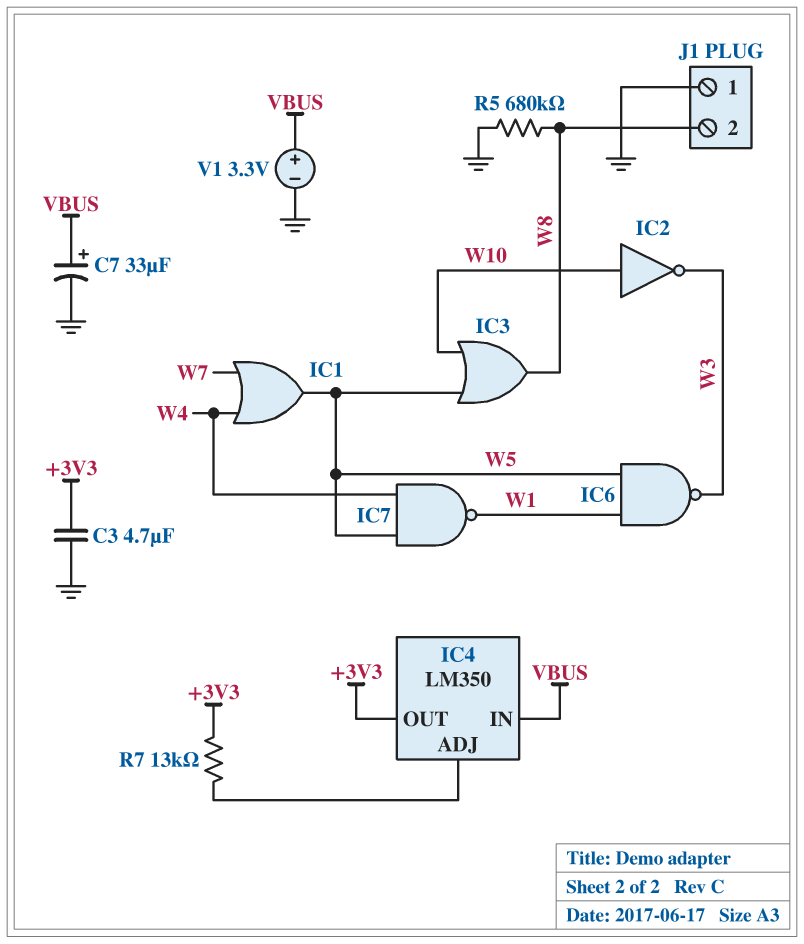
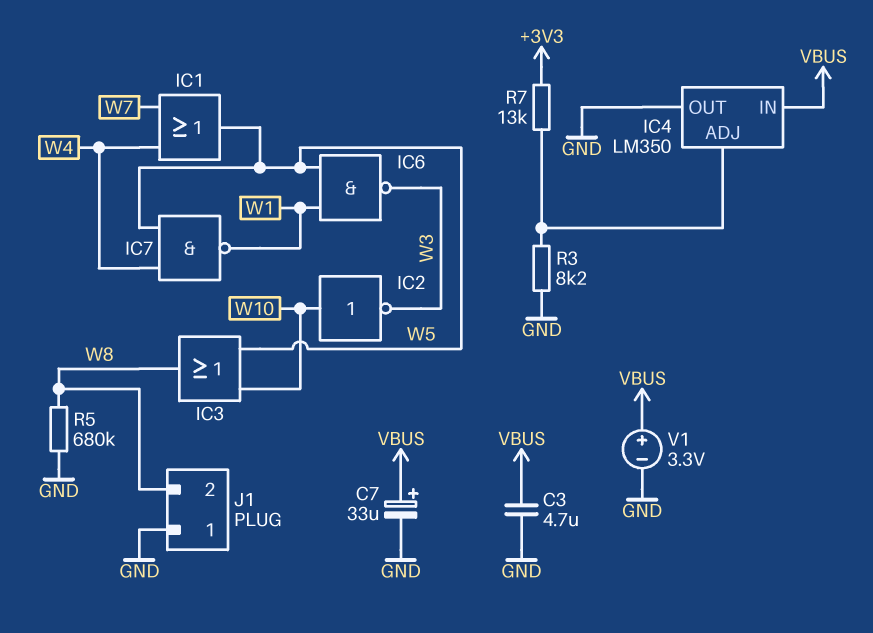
C3: 4.7uF (+3V3, GND) -> 4.7uF (GND, VBUS)
IC4 pin OUT: +3V3 -> GND
R3: none -> 8.2k (GND, IC4/ADJ)

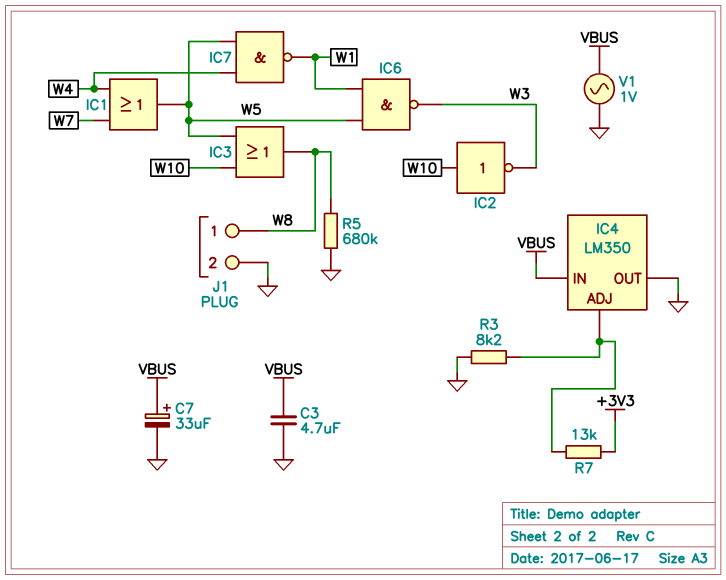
J1 pin 1: GND -> W8
J1 pin 2: W8 -> GND
V1: 3.3V (plus VBUS, minus GND) -> AC 1V (GND, VBUS)

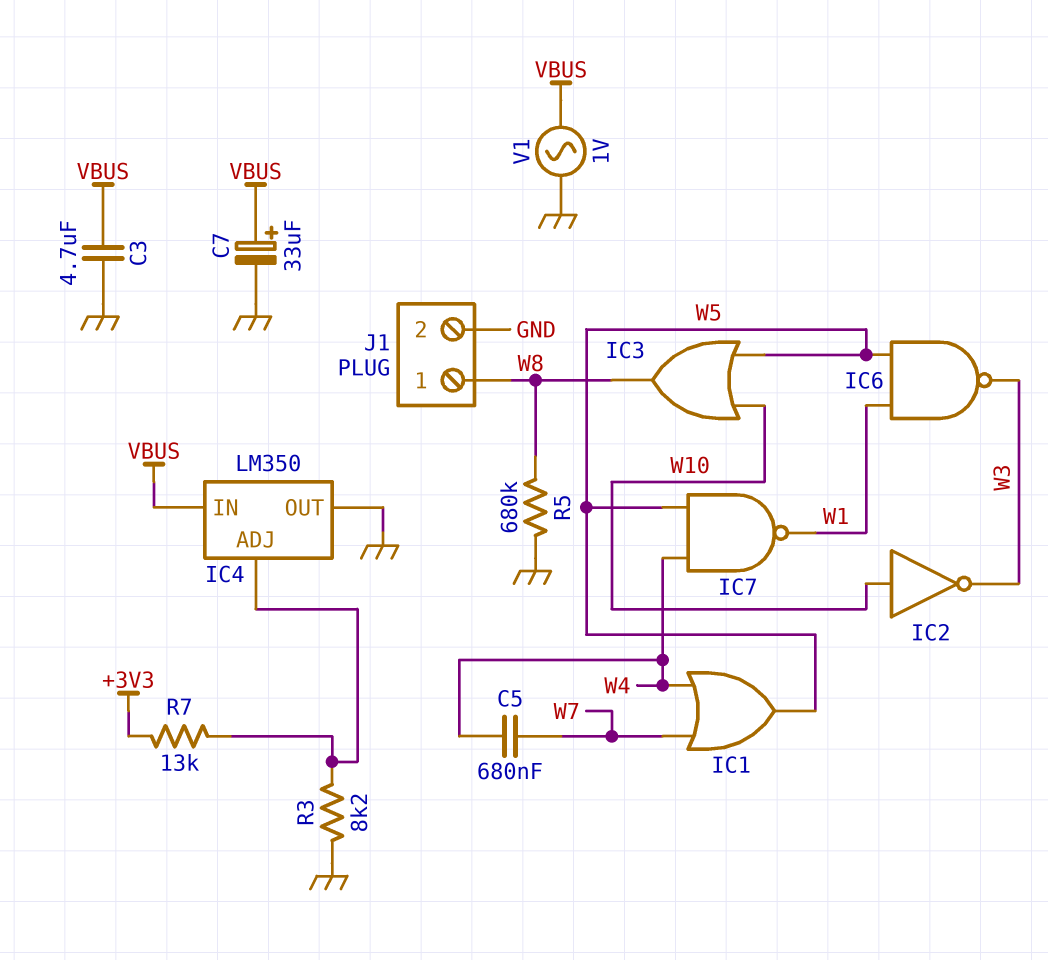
C5: none -> 680nF (W4, W7)

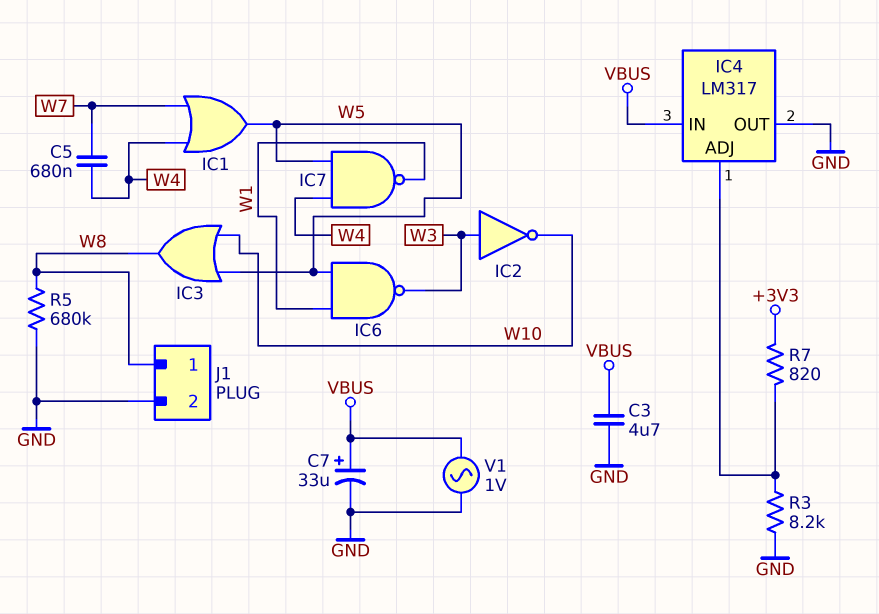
IC2: NOT (in W10, out W3) -> NOT (in W3, out W10)
IC4: LM350 -> LM317
R7: 13k (+3V3, IC4/ADJ) -> 820 (+3V3, IC4/ADJ)

